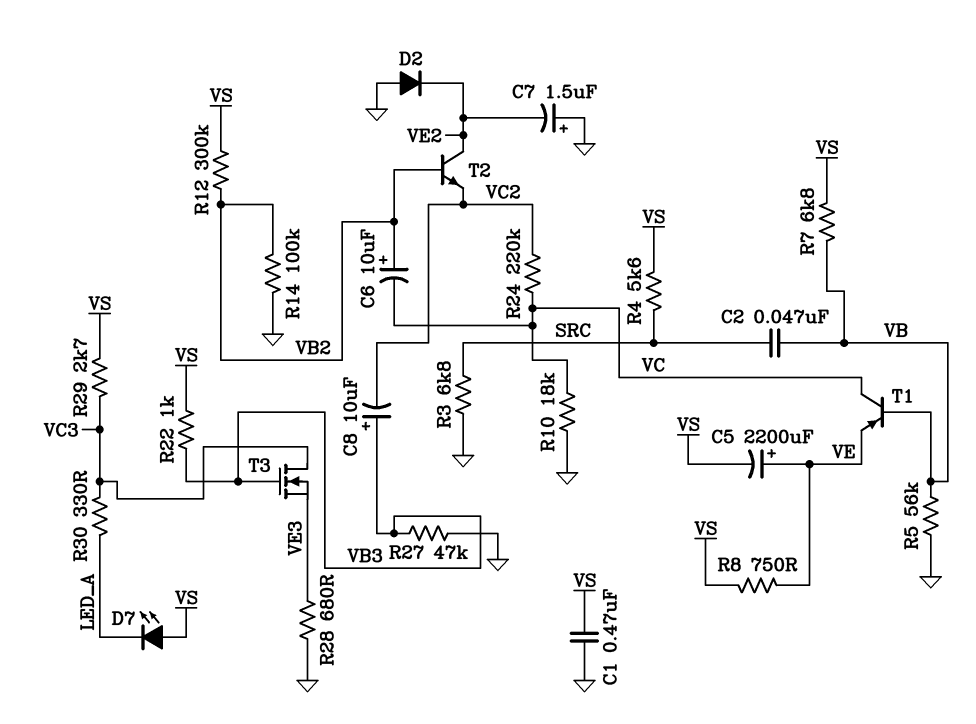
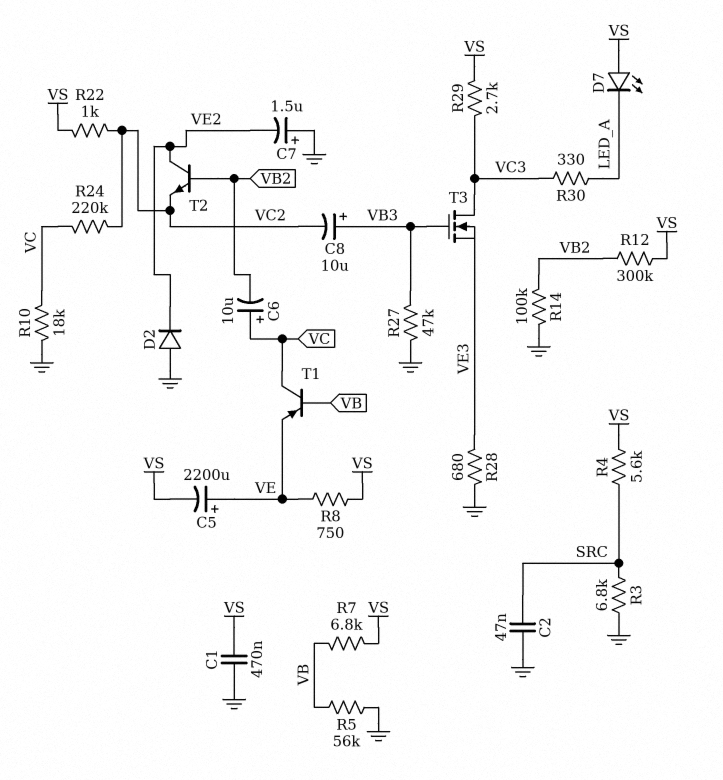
C2: 47nF (SRC, VB) -> 47nF (GND, SRC)
C6: 10uF (plus VB2, minus VC) -> 10uF (plus VC, minus VB2)
R22: 1k (VB3, VS) -> 1k (VC2, VS)

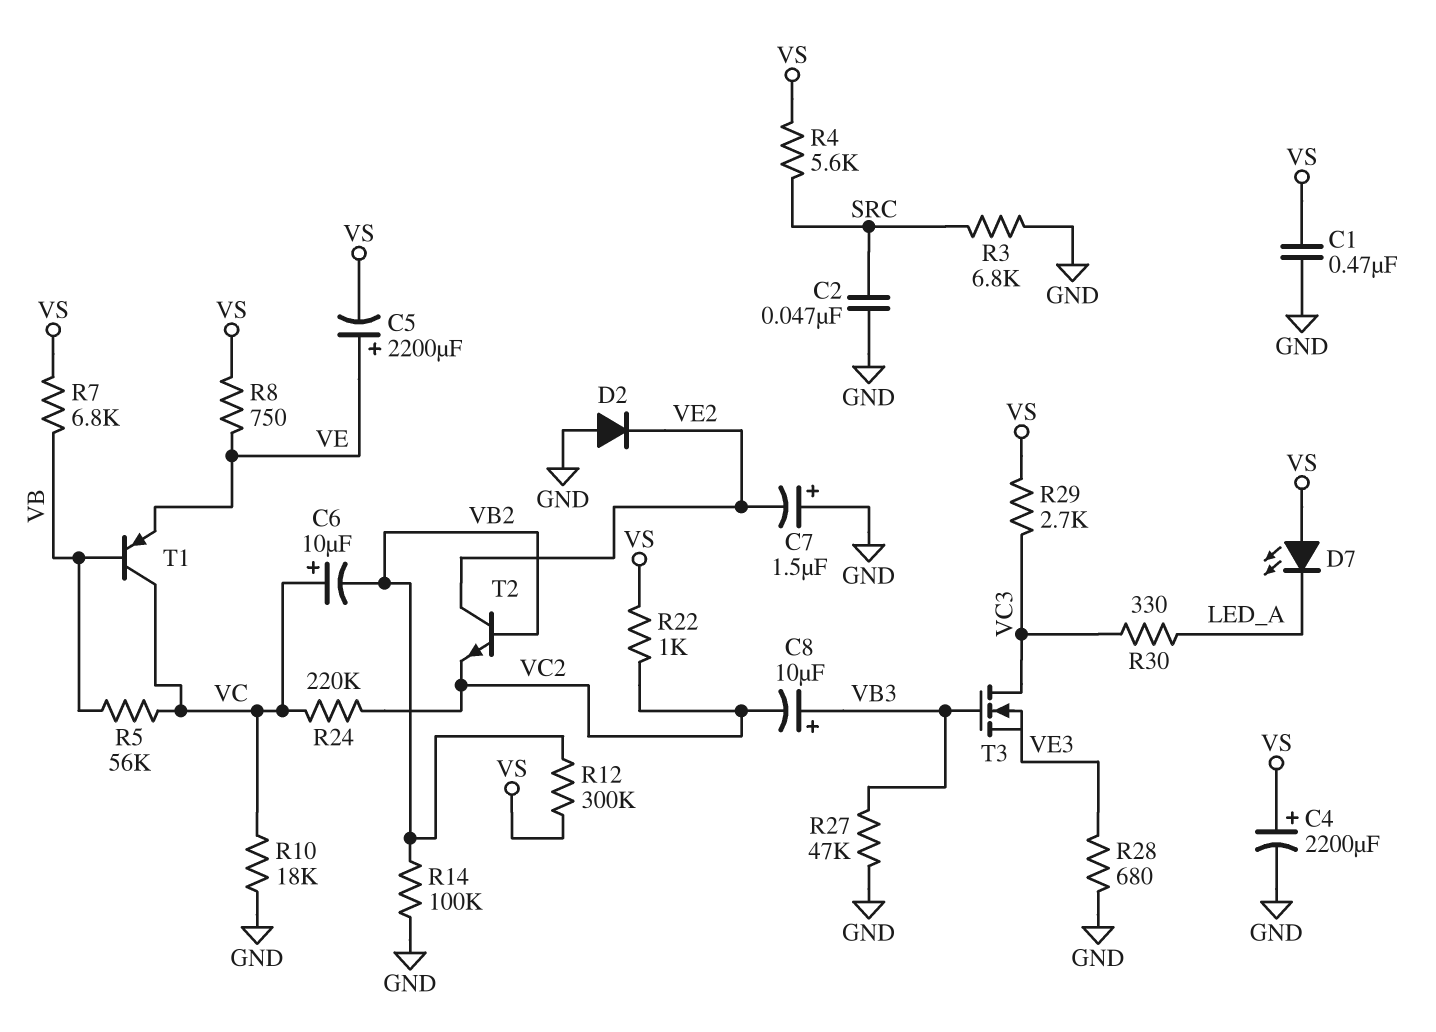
C4: none -> 2200uF (plus VS, minus GND)
R5: 56k (GND, VB) -> 56k (VB, VC)

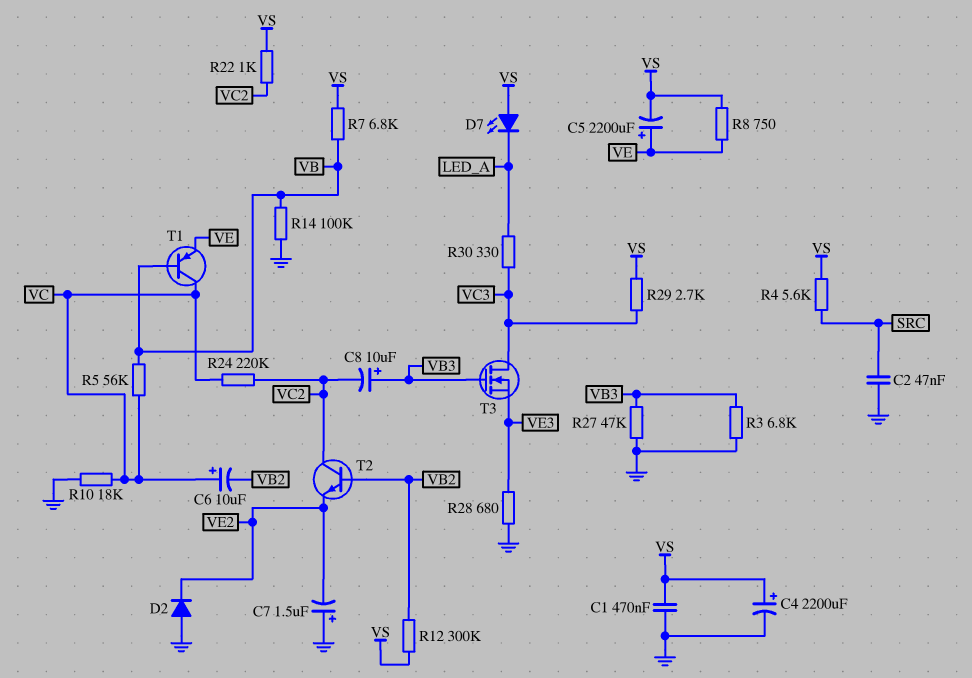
R3: 6.8k (GND, SRC) -> 6.8k (GND, VB3)
R14: 100k (GND, VB2) -> 100k (GND, VB)
T2: NPN (B VB2, C VE2, E VC2) -> NPN (B VB2, C VC2, E VE2)

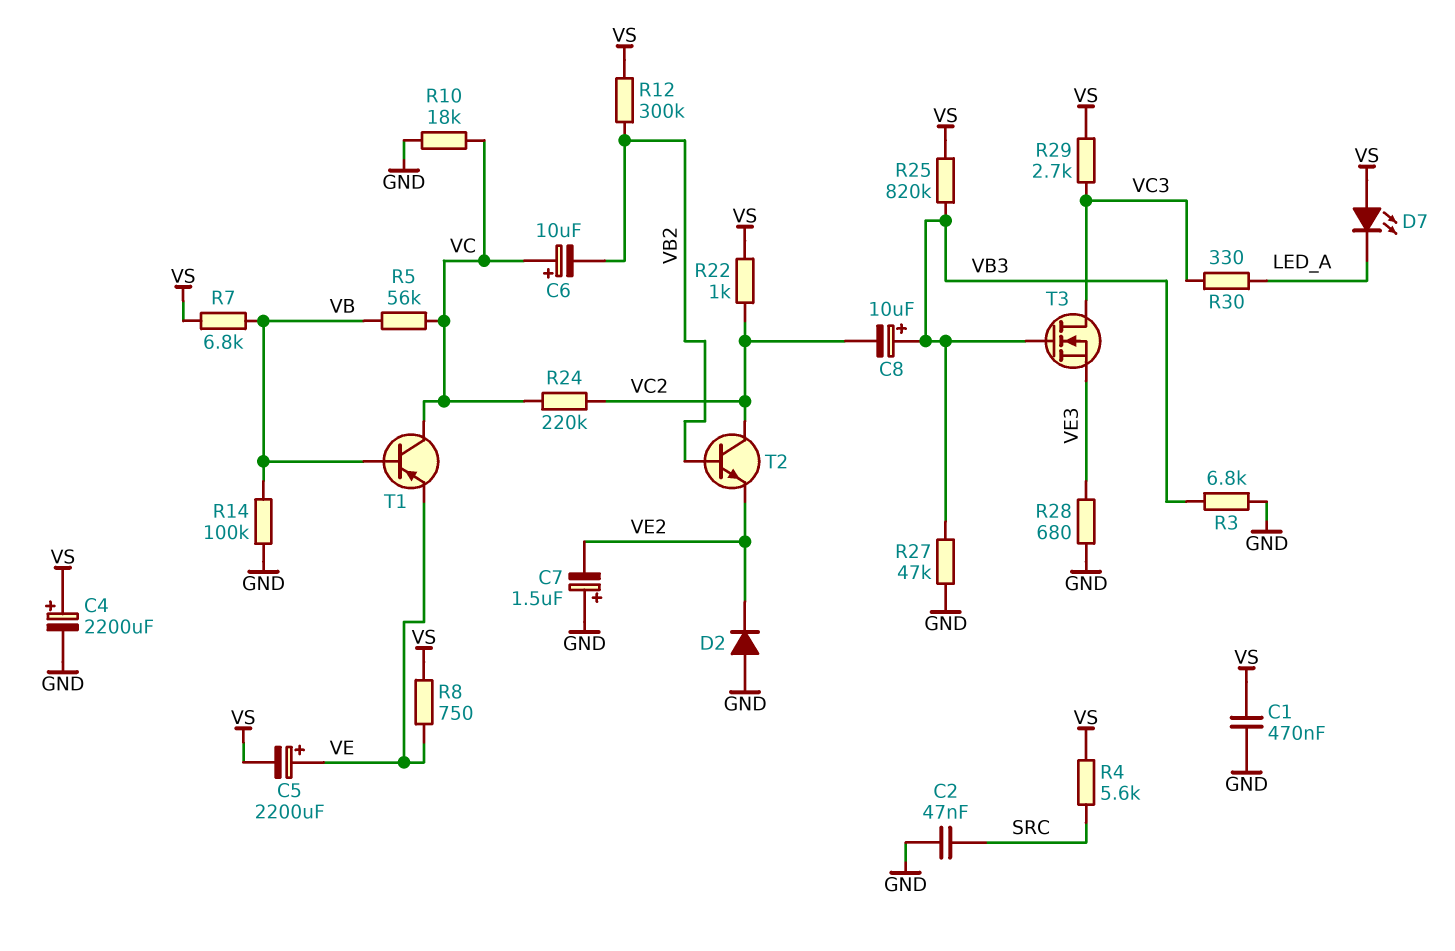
R25: none -> 820k (VB3, VS)

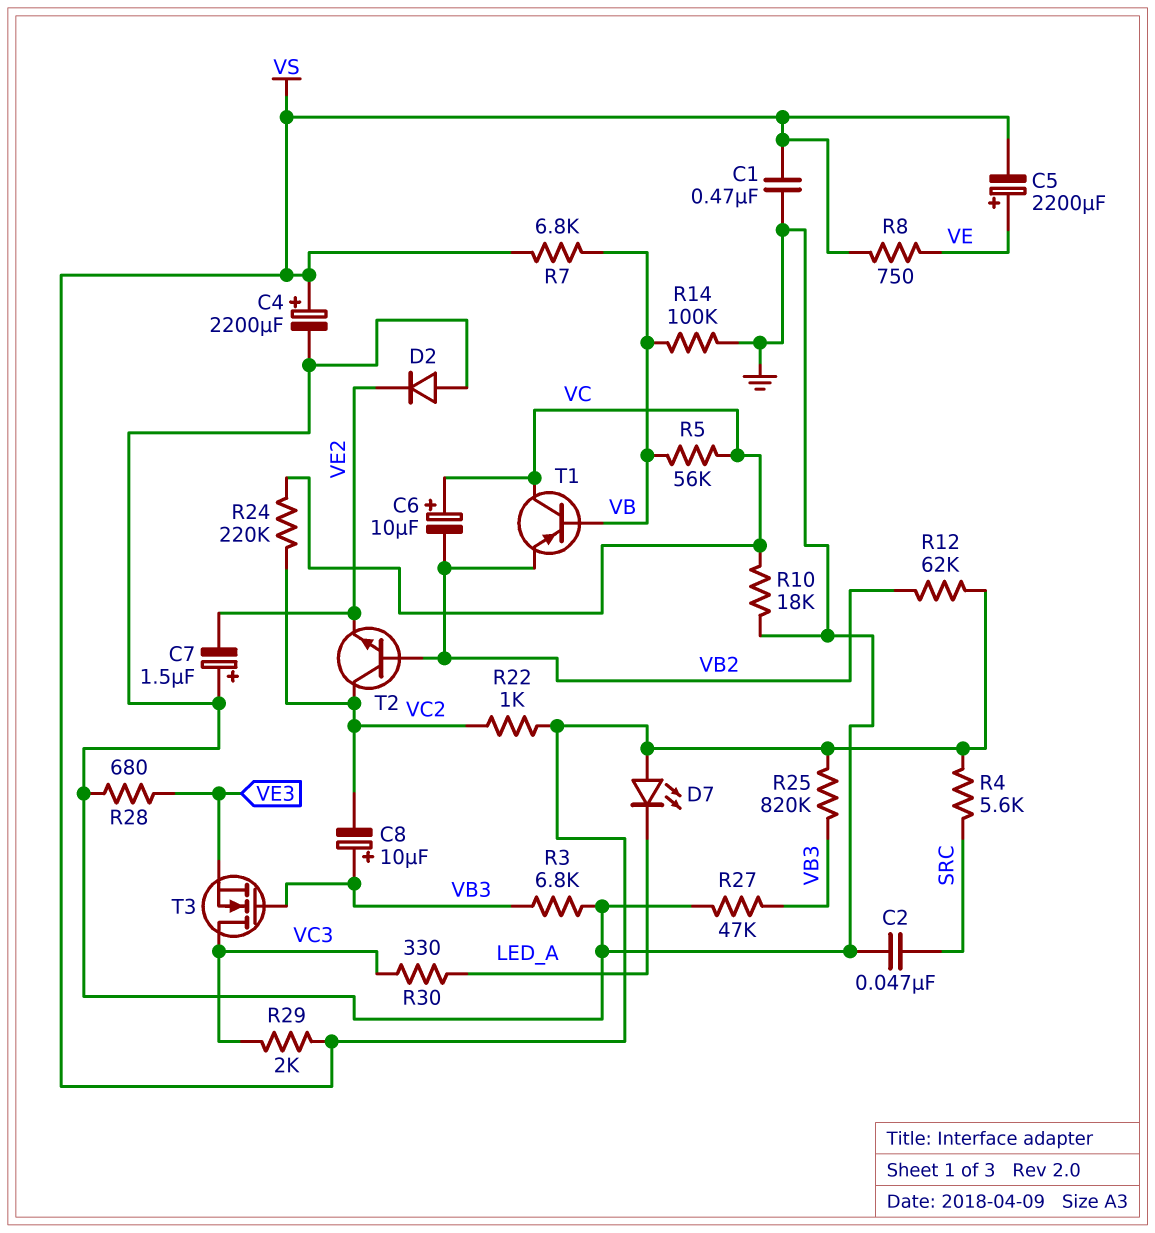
R12: 300k (VB2, VS) -> 62k (VB2, VS)
R29: 2.7k (VC3, VS) -> 2k (VC3, VS)
T1: PNP (B VB, C VC, E VE) -> PNP (B VB, C VC, E VB2)

